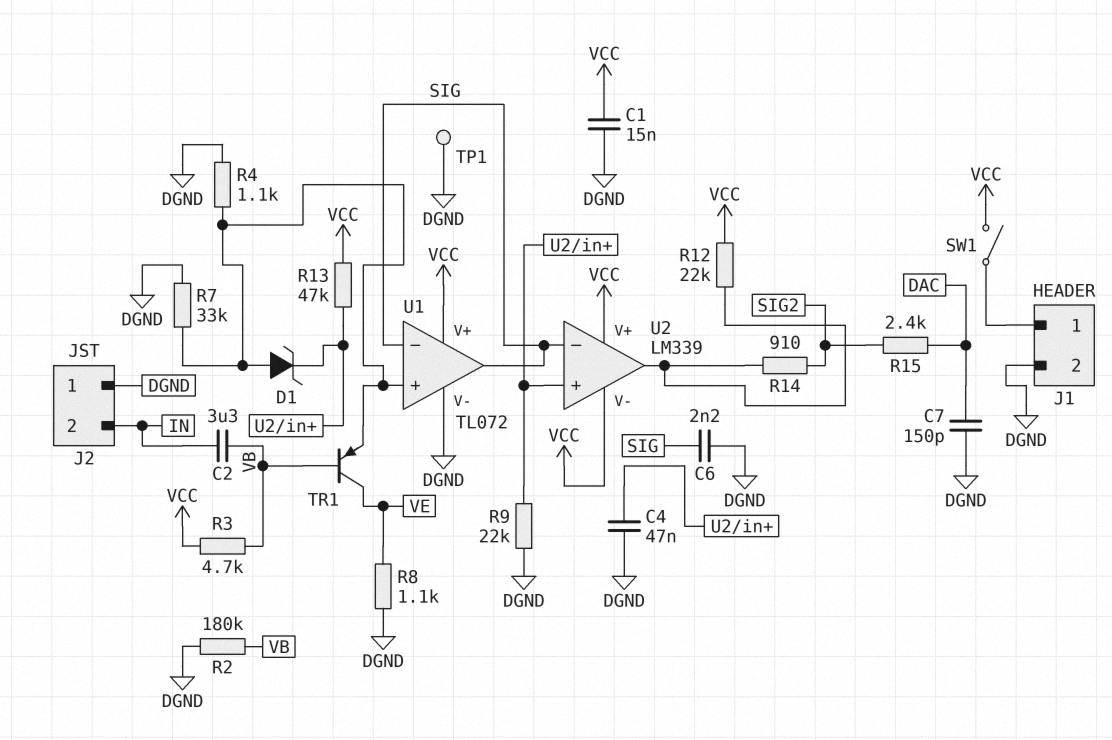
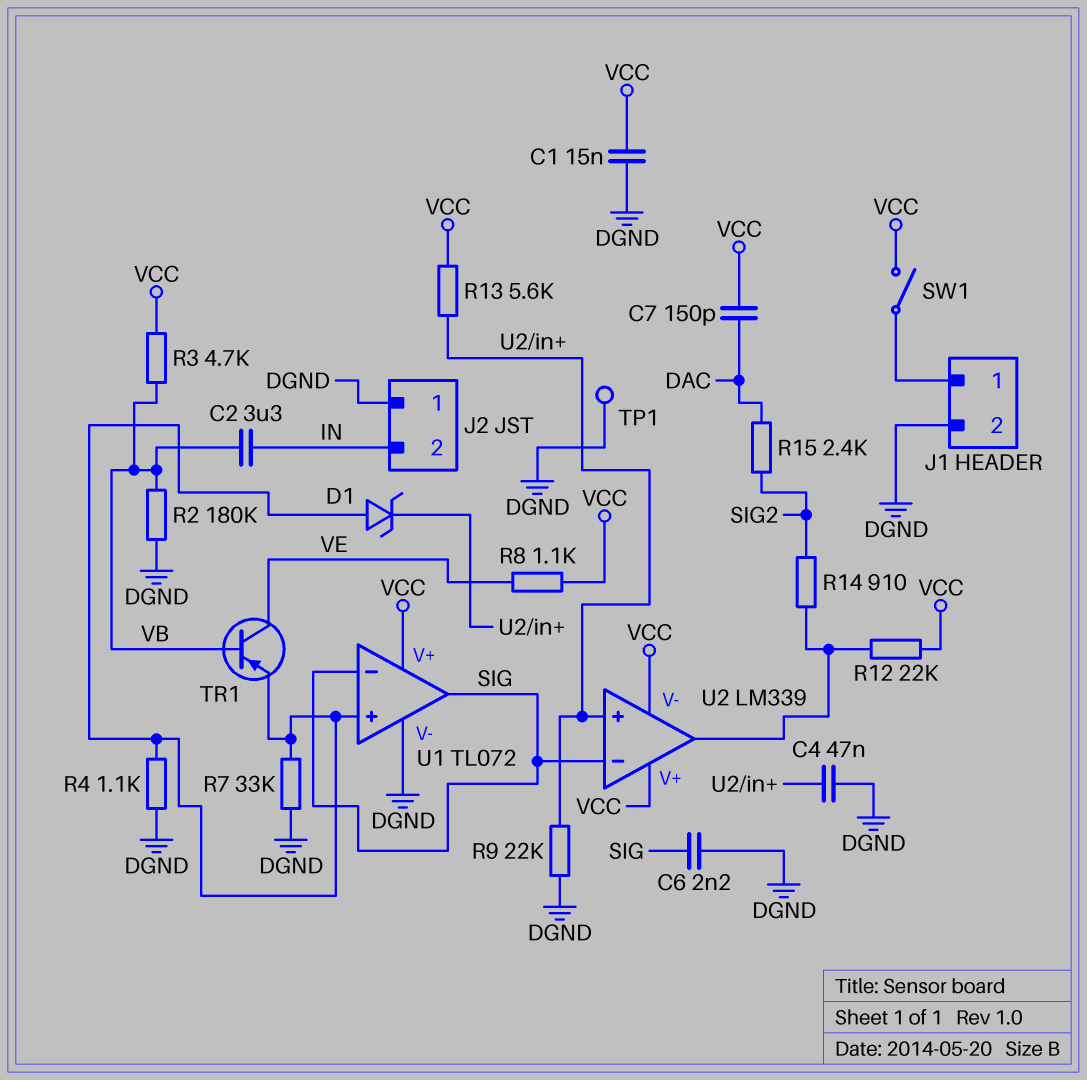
C7: 150pF (DAC, DGND) -> 150pF (DAC, VCC)
R8: 1.1k (DGND, VE) -> 1.1k (VCC, VE)
R13: 47k (U2/in+, VCC) -> 5.6k (U2/in+, VCC)

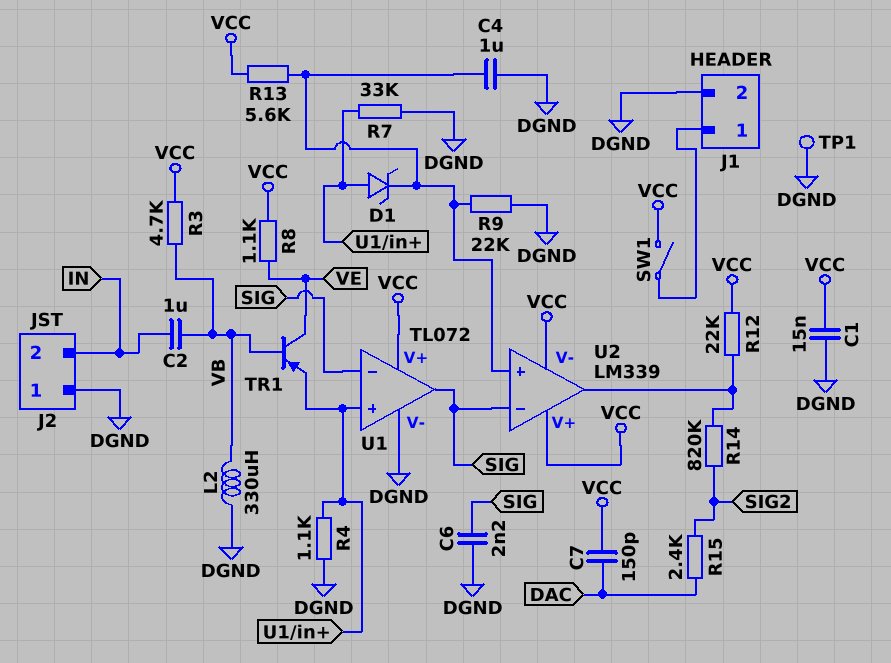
C2: 3.3uF (IN, VB) -> 1uF (IN, VB)
C4: 47nF (DGND, U2/in+) -> 1uF (DGND, U2/in+)
L2: none -> 330uH (DGND, VB)
R2: 180k (DGND, VB) -> none
R14: 910 (SIG2, U2/out) -> 820k (SIG2, U2/out)

